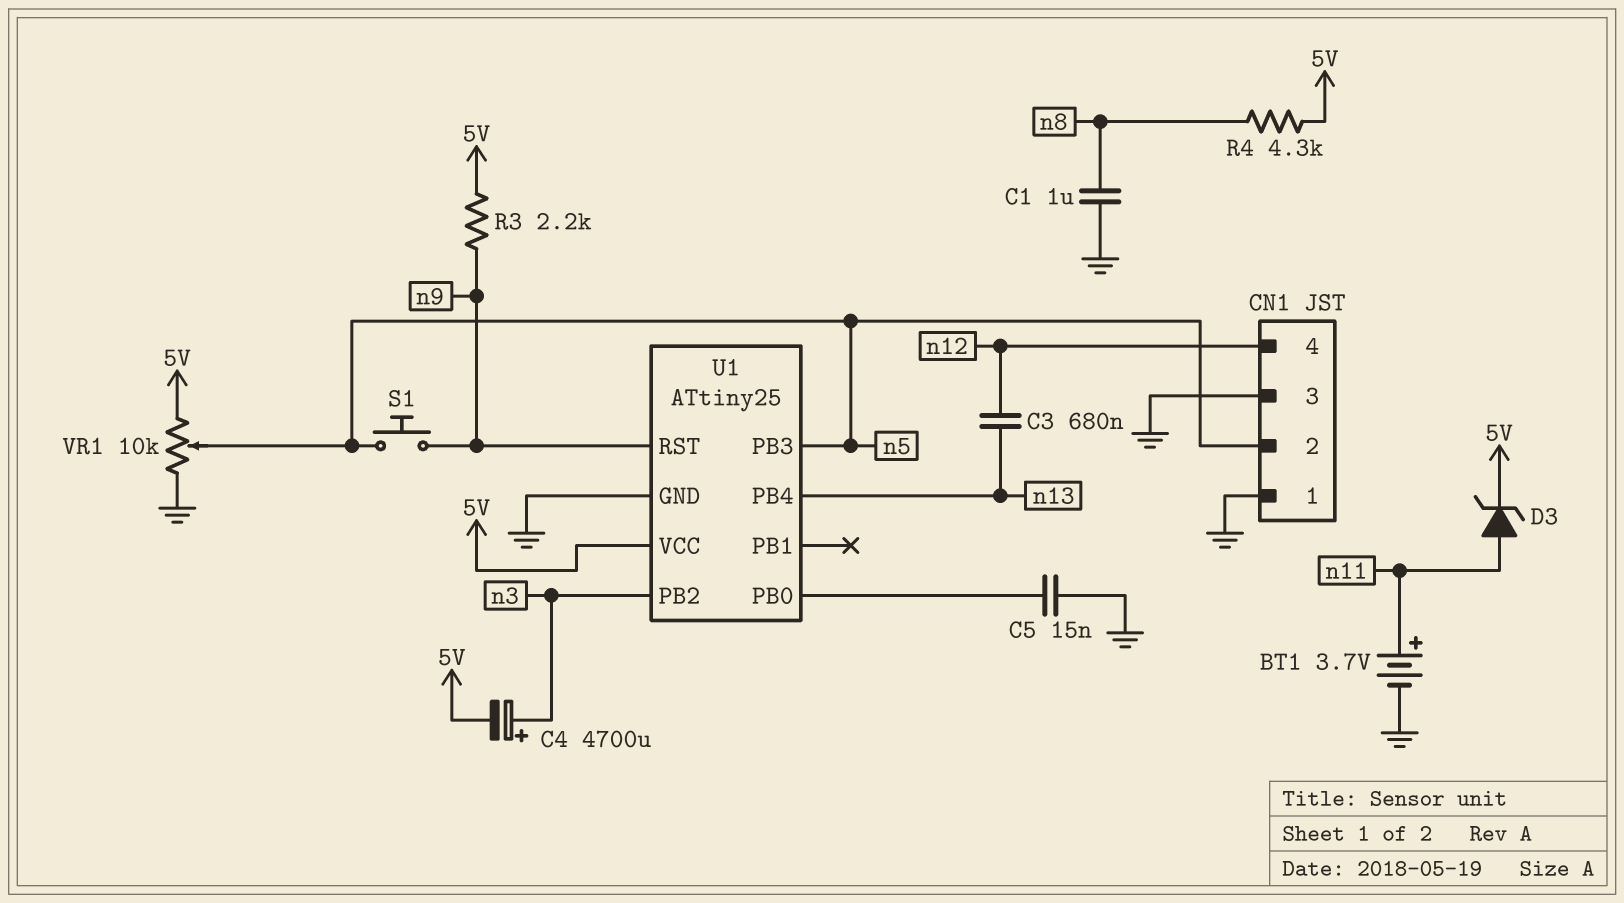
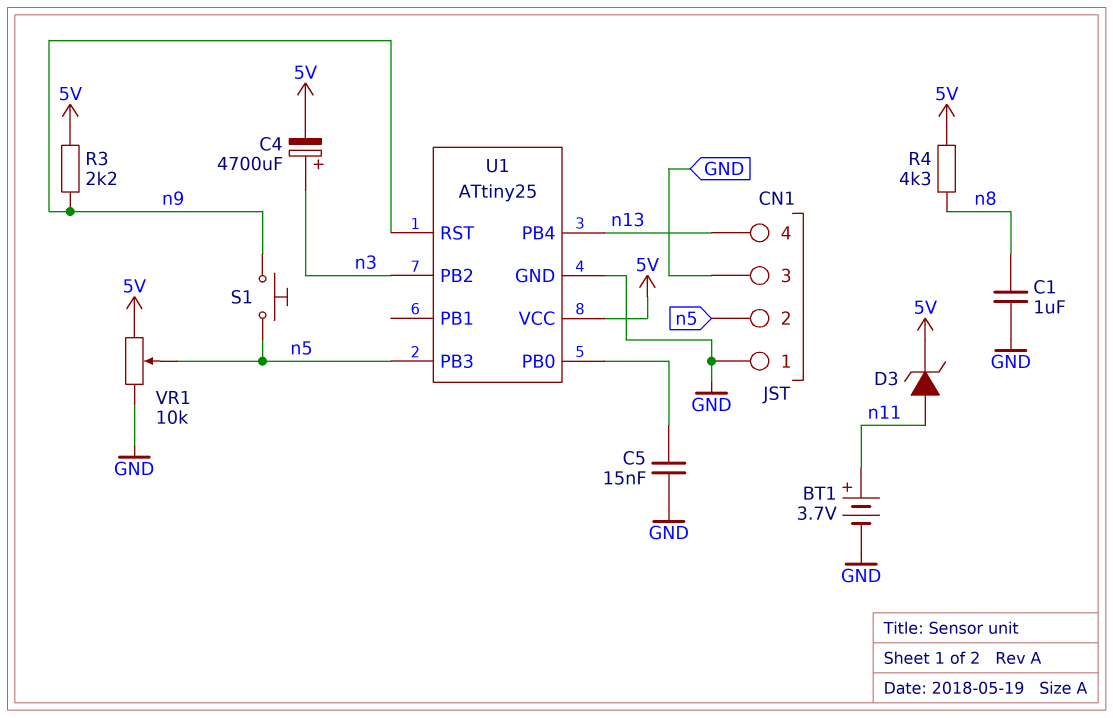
C3: 680nF (n12, n13) -> none
CN1 pin 4: n12 -> n13

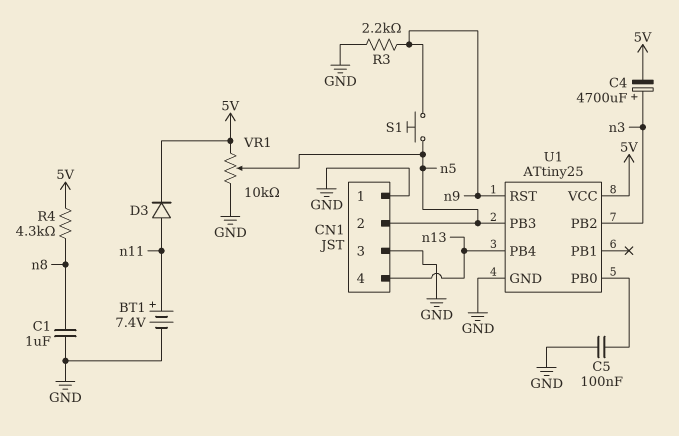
BT1: 3.7V (plus n11, minus GND) -> 7.4V (plus n11, minus GND)
C5: 15nF (GND, U1/PB0) -> 100nF (GND, U1/PB0)
D3: zener (A n11, K 5V) -> diode (A n11, K 5V)
R3: 2.2k (5V, n9) -> 2.2k (GND, n9)

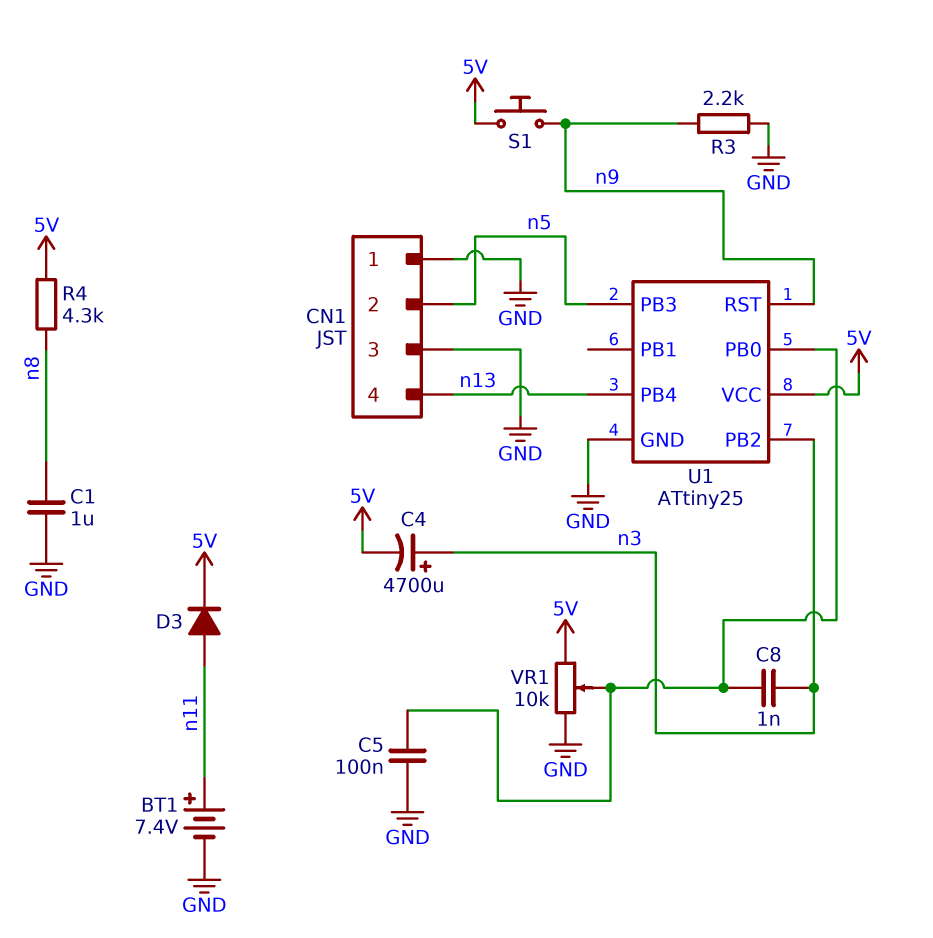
C8: none -> 1nF (U1/PB0, n3)
S1: button (n5, n9) -> button (5V, n9)
VR1: 10k (5V, GND, wiper n5) -> 10k (5V, GND, wiper U1/PB0)

